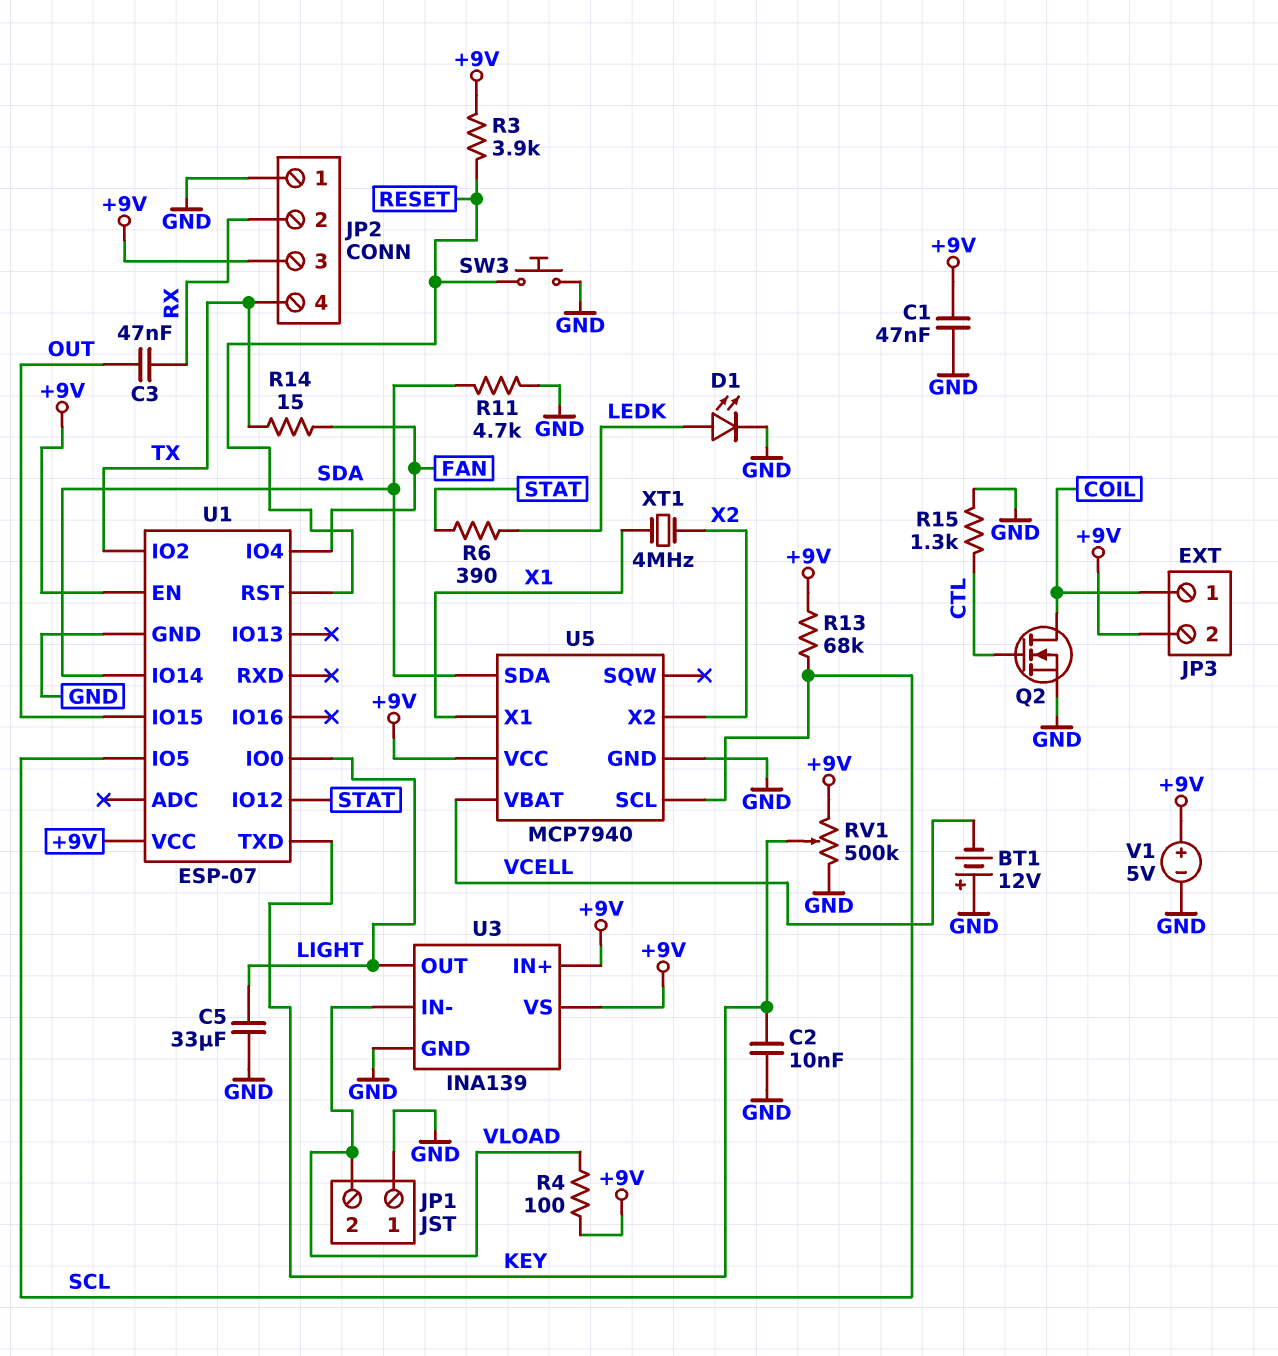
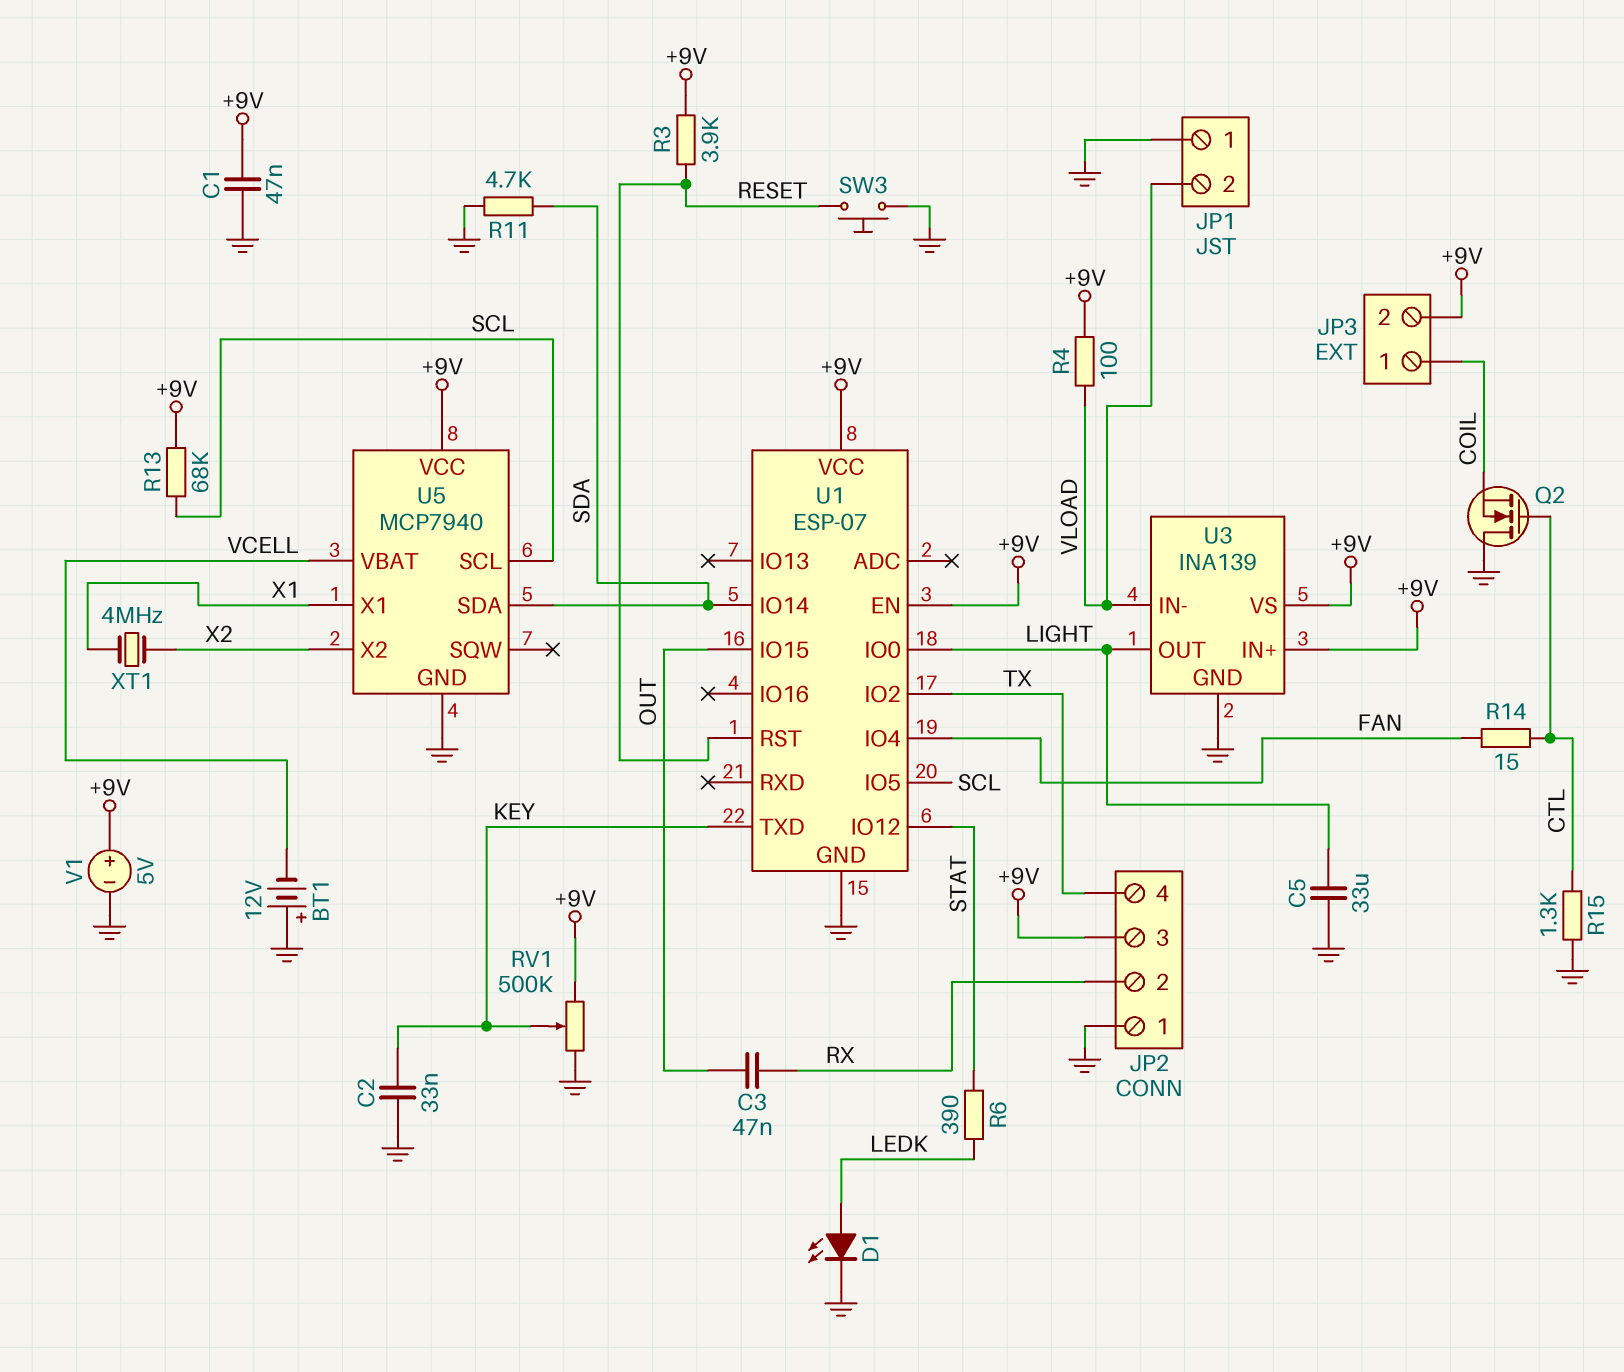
C2: 10nF (GND, KEY) -> 33nF (GND, KEY)
Q2: NMOS (G CTL, D COIL, S GND) -> NMOS (G CTL, D GND, S COIL)
R14: 15 (FAN, TX) -> 15 (CTL, FAN)

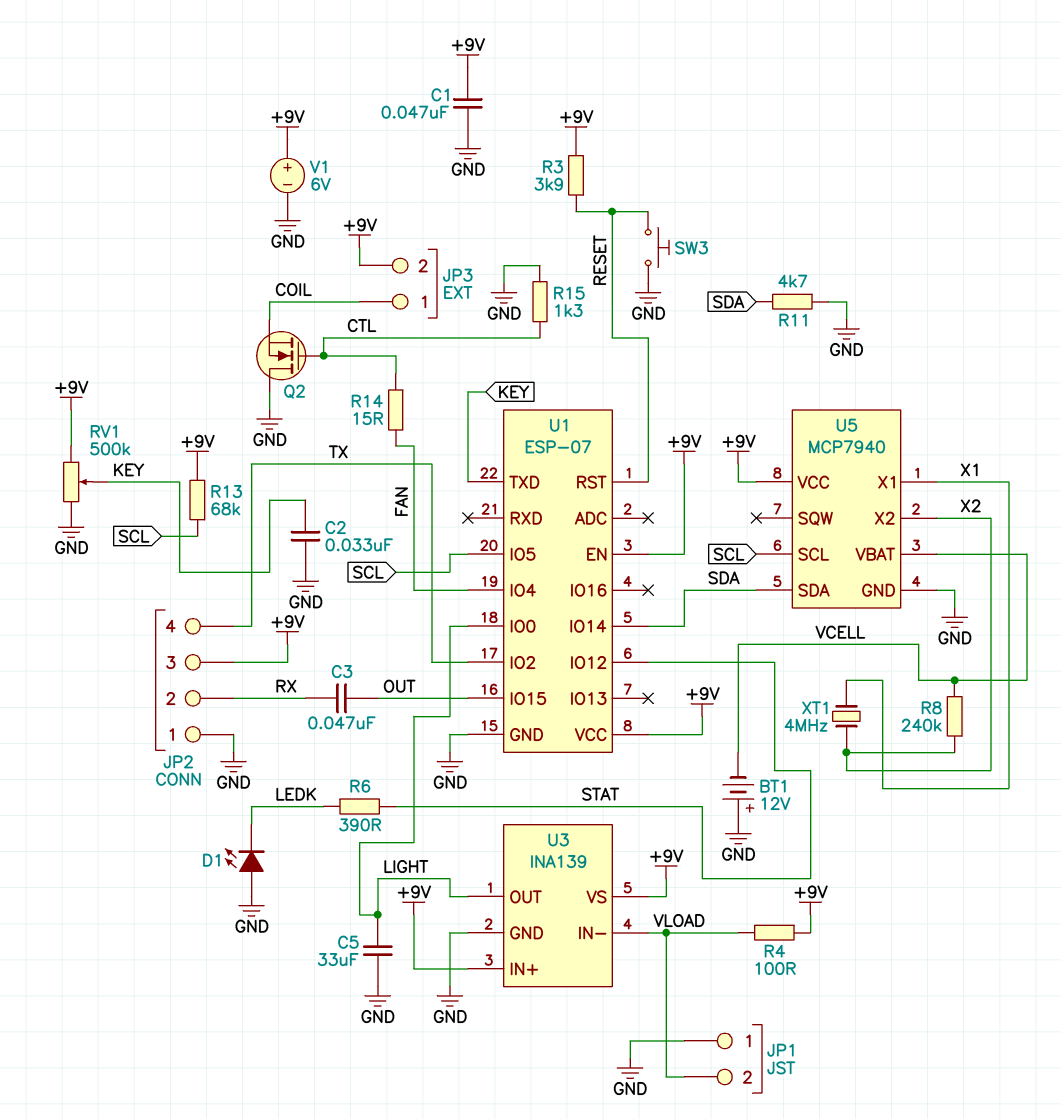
D1: LED (A LEDK, K GND) -> LED (A GND, K LEDK)
R8: none -> 240k (VCELL, X2)
V1: 5V (plus +9V, minus GND) -> 6V (plus +9V, minus GND)

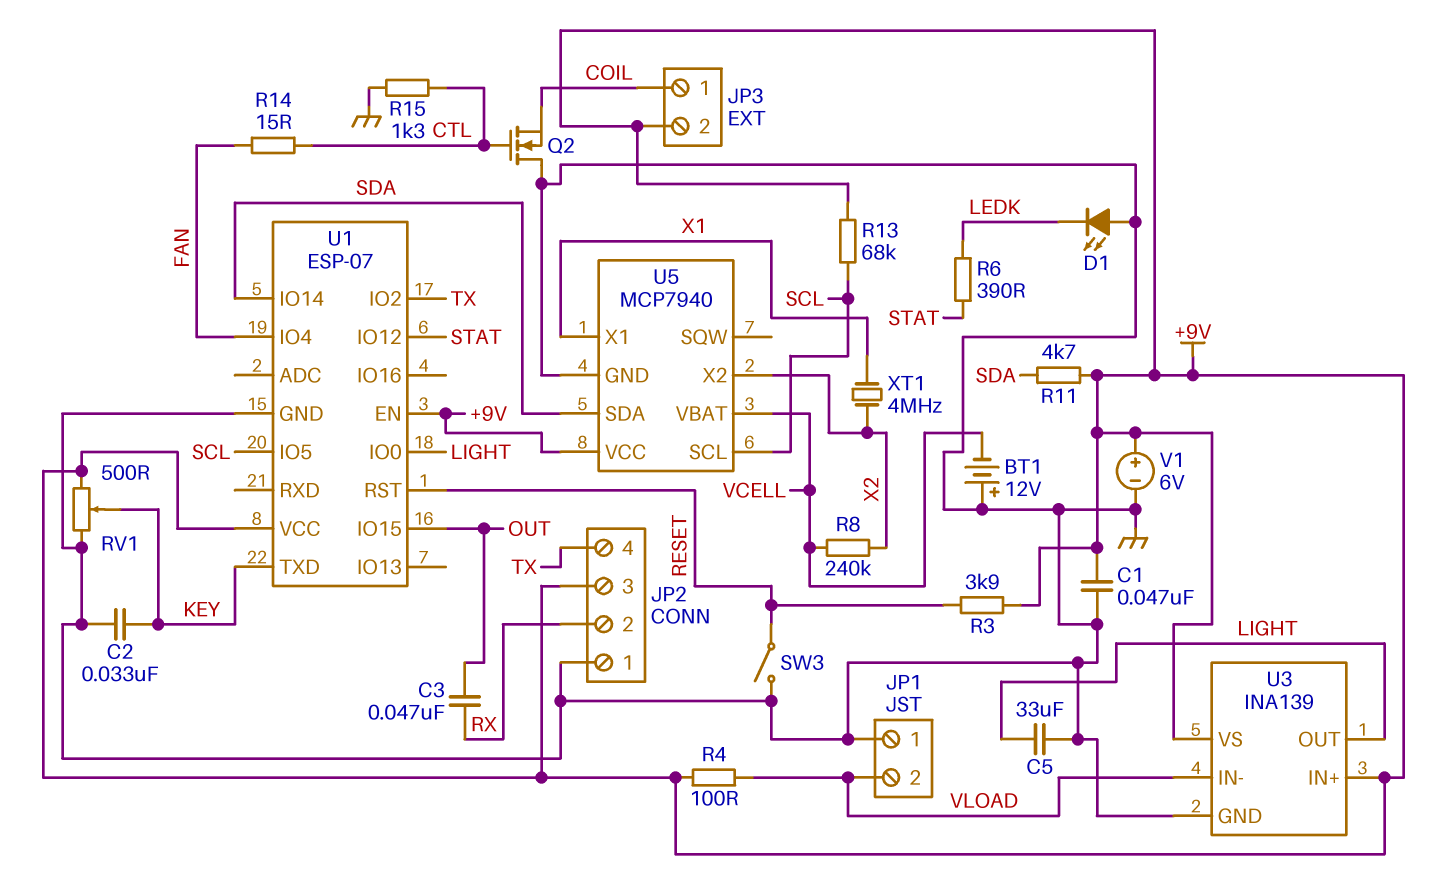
R11: 4.7k (GND, SDA) -> 4.7k (+9V, SDA)
RV1: 500k (+9V, GND, wiper KEY) -> 500 (+9V, GND, wiper KEY)
SW3: button (GND, RESET) -> switch (GND, RESET)

